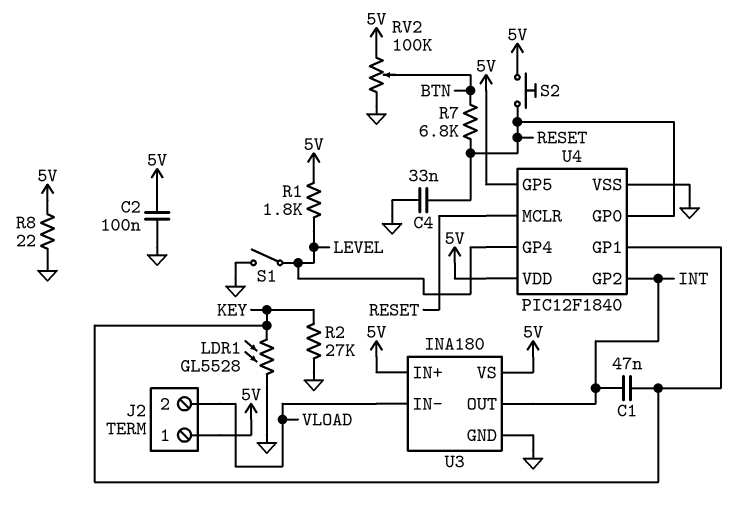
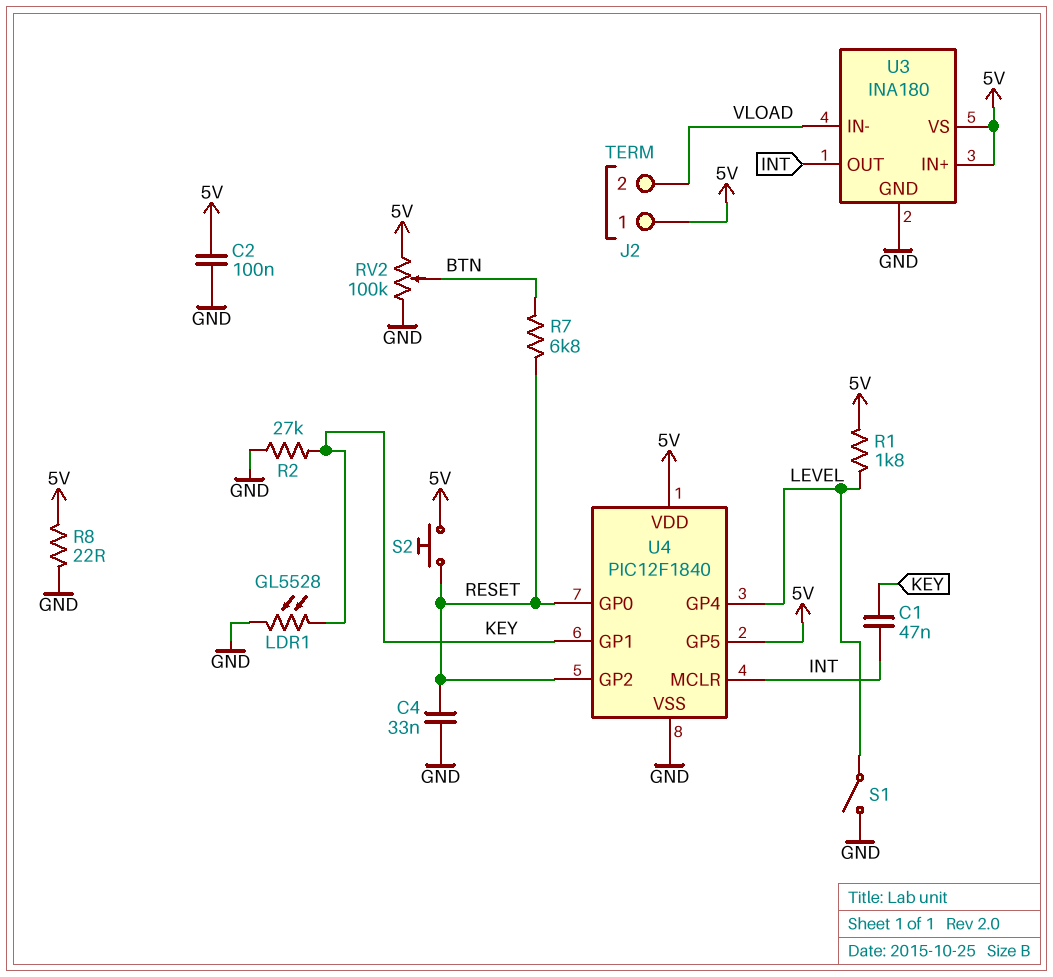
U4 pin GP2: INT -> RESET
U4 pin MCLR: RESET -> INT

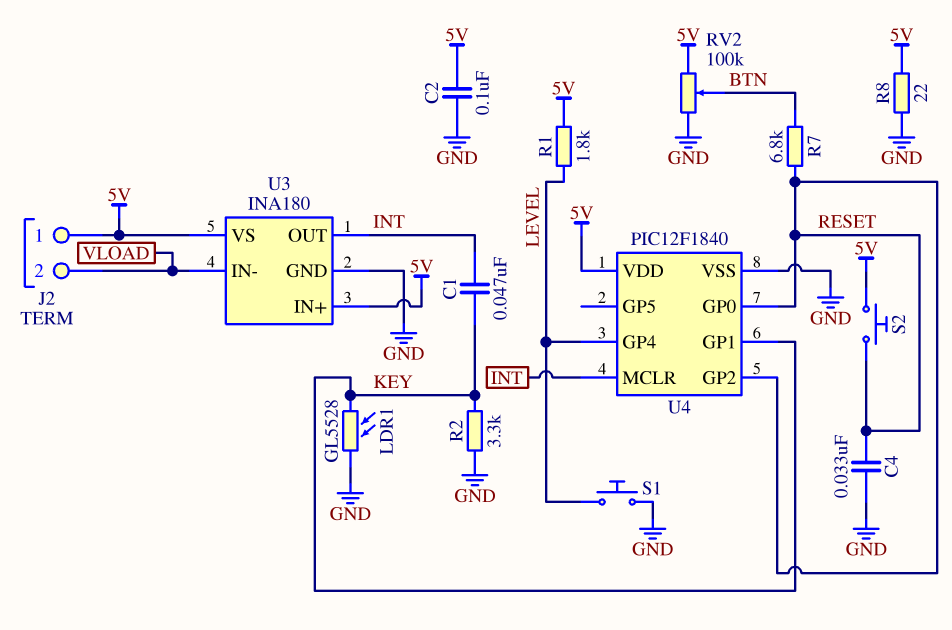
R2: 27k (GND, KEY) -> 3.3k (GND, KEY)
S1: switch (GND, LEVEL) -> button (GND, LEVEL)
U4 pin GP5: 5V -> none

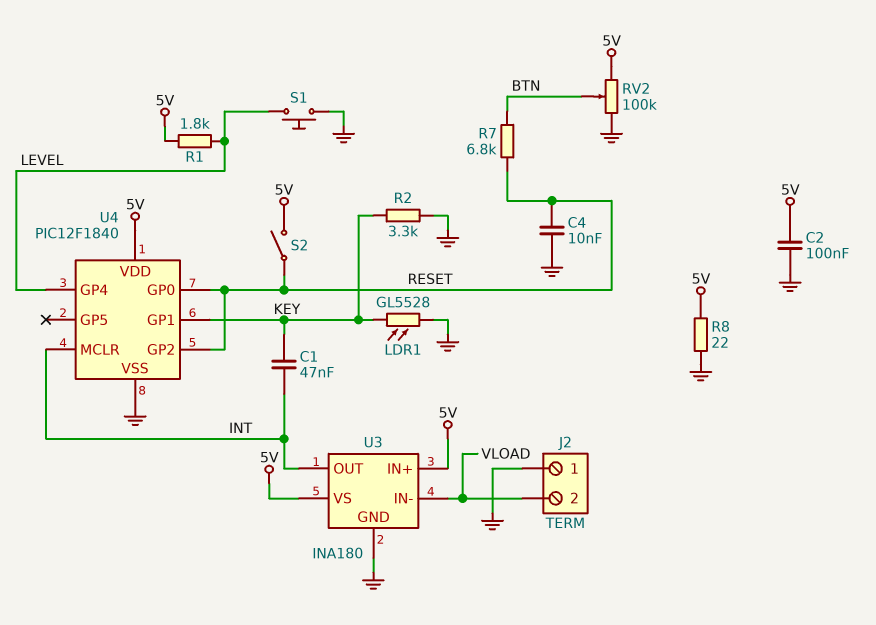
C4: 33nF (GND, RESET) -> 10nF (GND, RESET)
J2 pin 1: 5V -> GND
S2: button (5V, RESET) -> switch (5V, RESET)

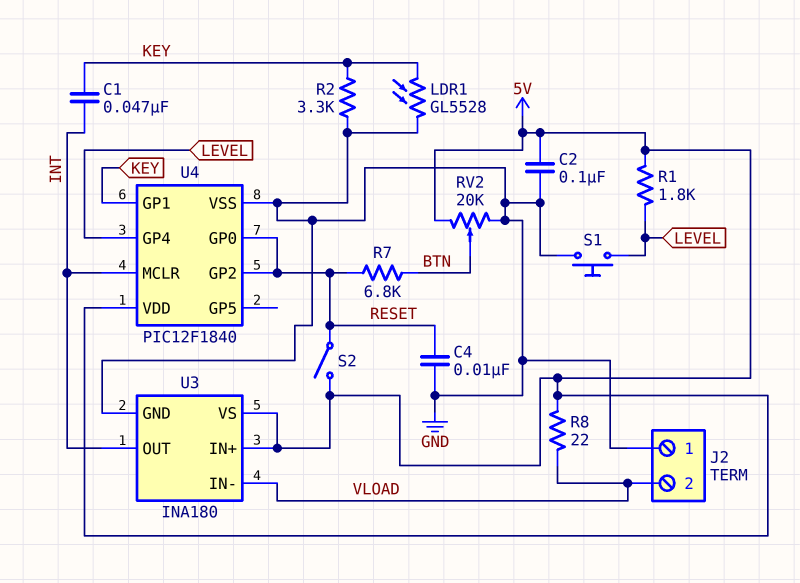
R8: 22 (5V, GND) -> 22 (5V, VLOAD)
RV2: 100k (5V, GND, wiper BTN) -> 20k (5V, GND, wiper BTN)

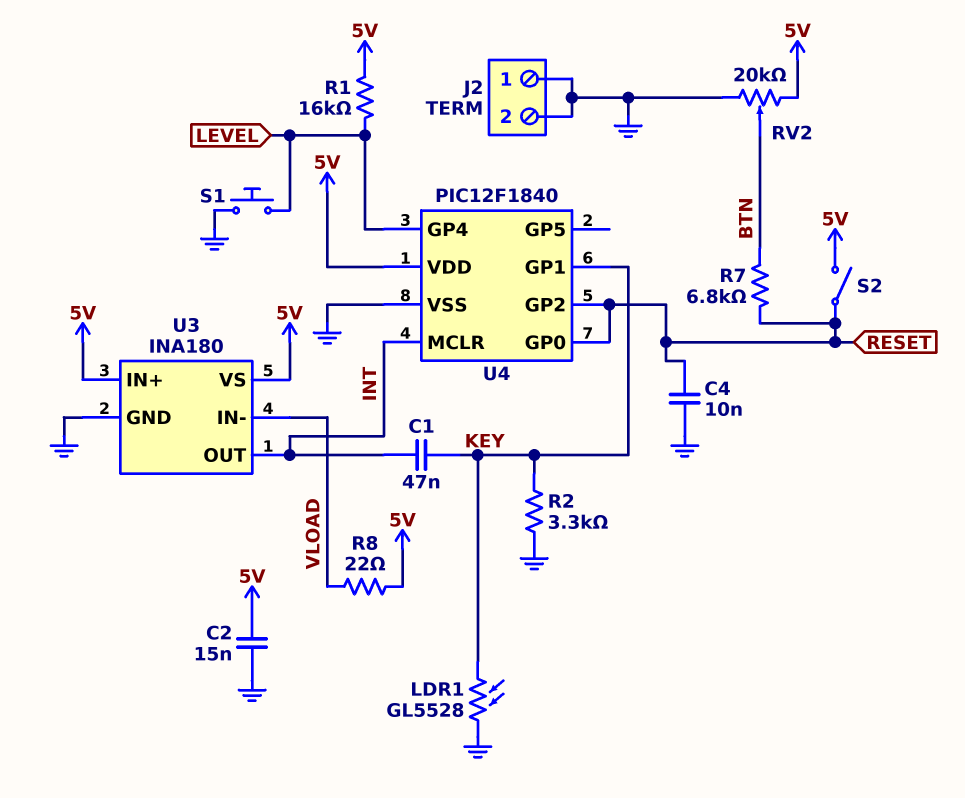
C2: 100nF (5V, GND) -> 15nF (5V, GND)
J2 pin 2: VLOAD -> GND
R1: 1.8k (5V, LEVEL) -> 16k (5V, LEVEL)

